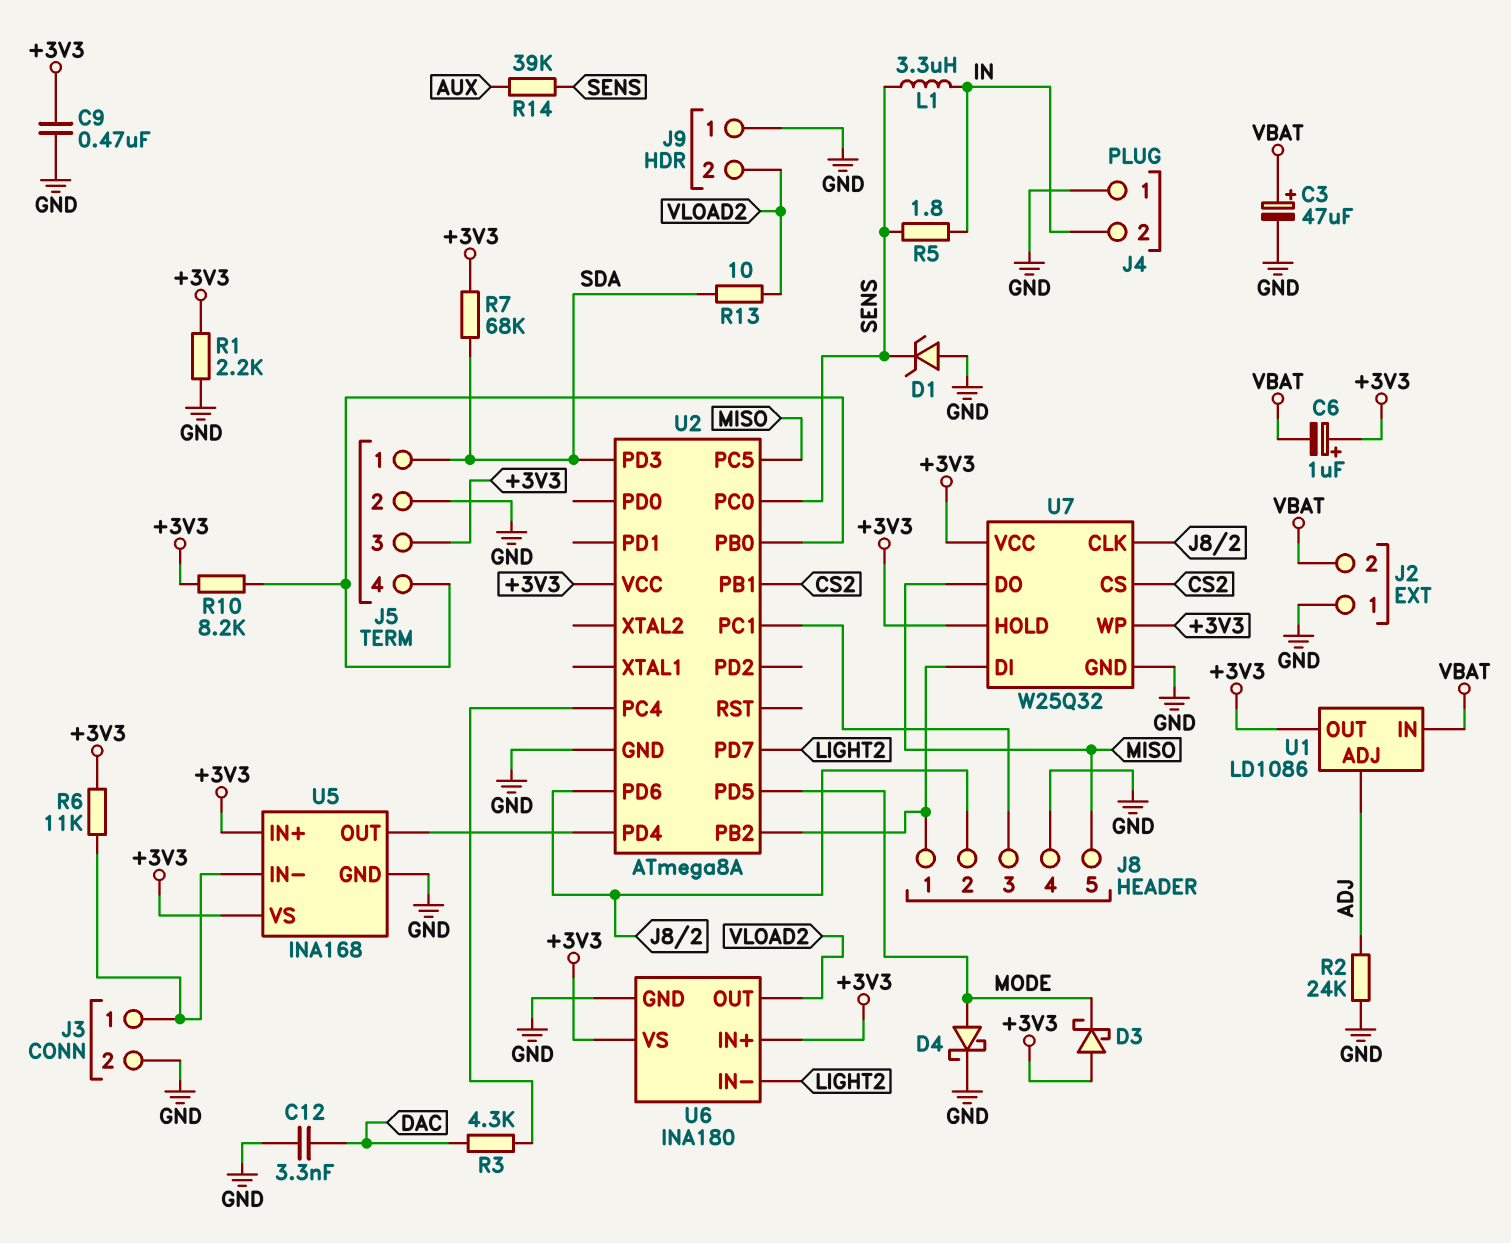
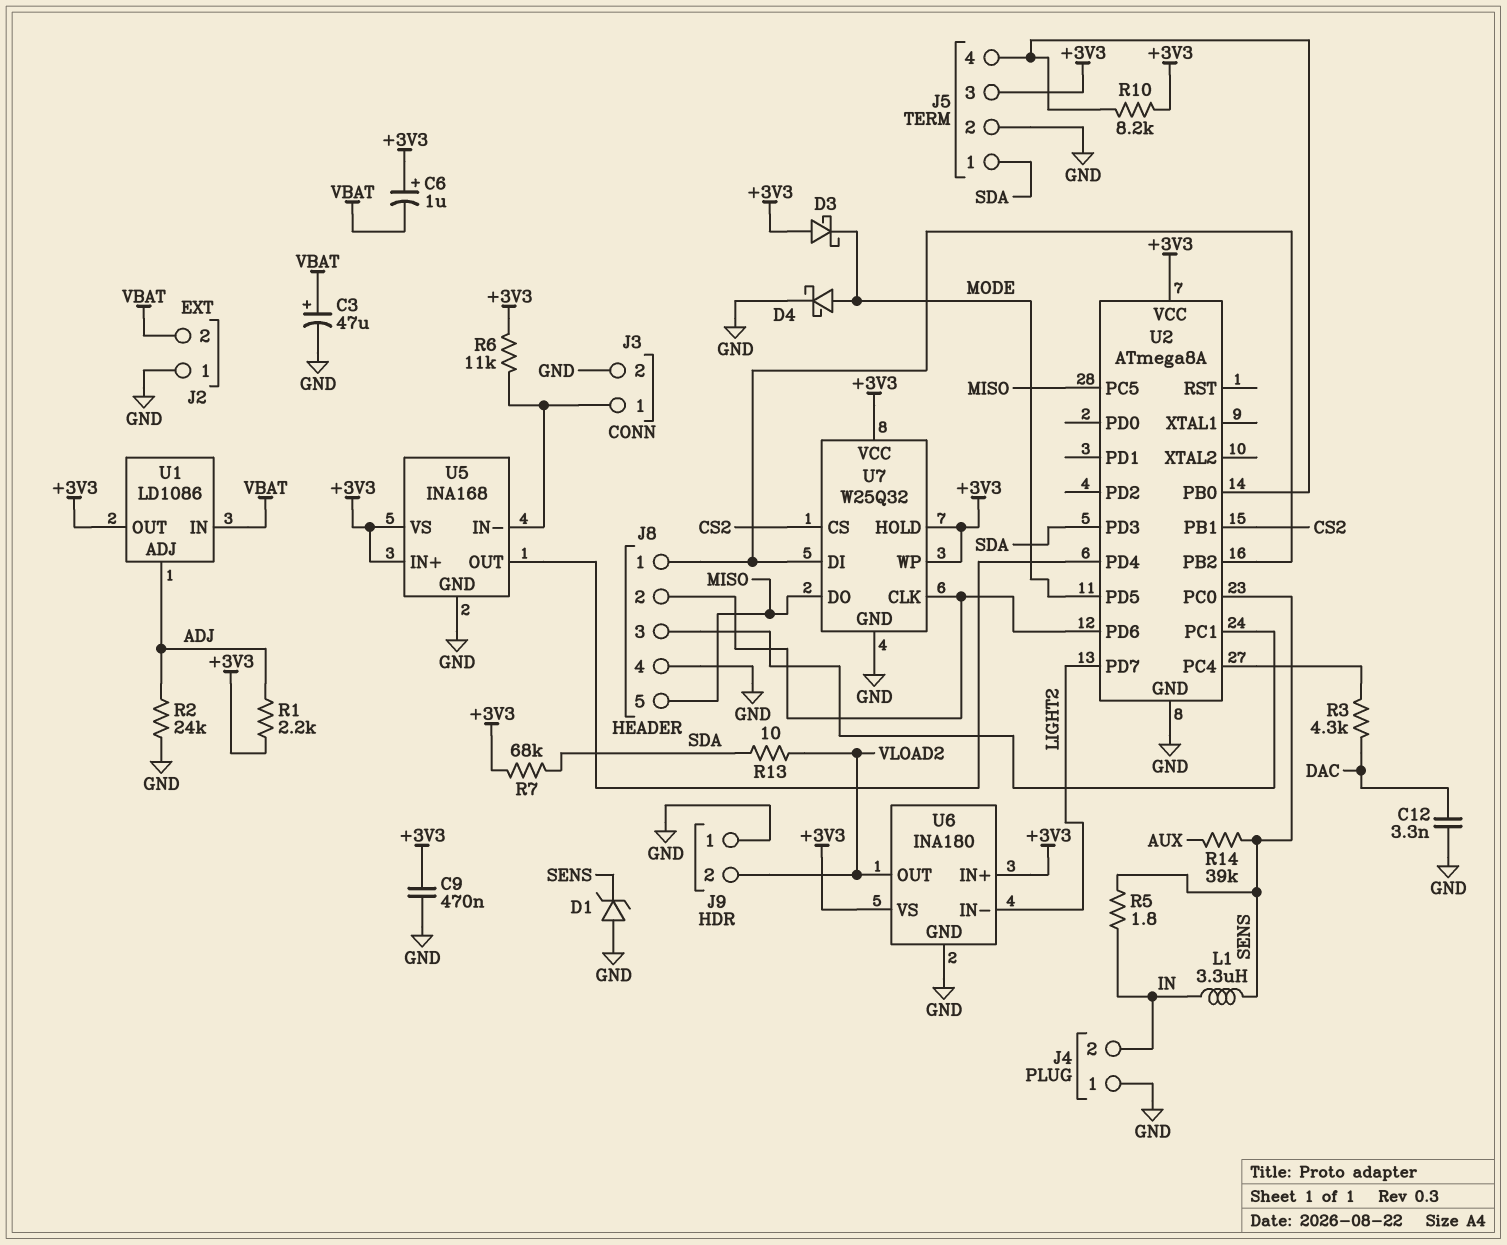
R1: 2.2k (+3V3, GND) -> 2.2k (+3V3, ADJ)

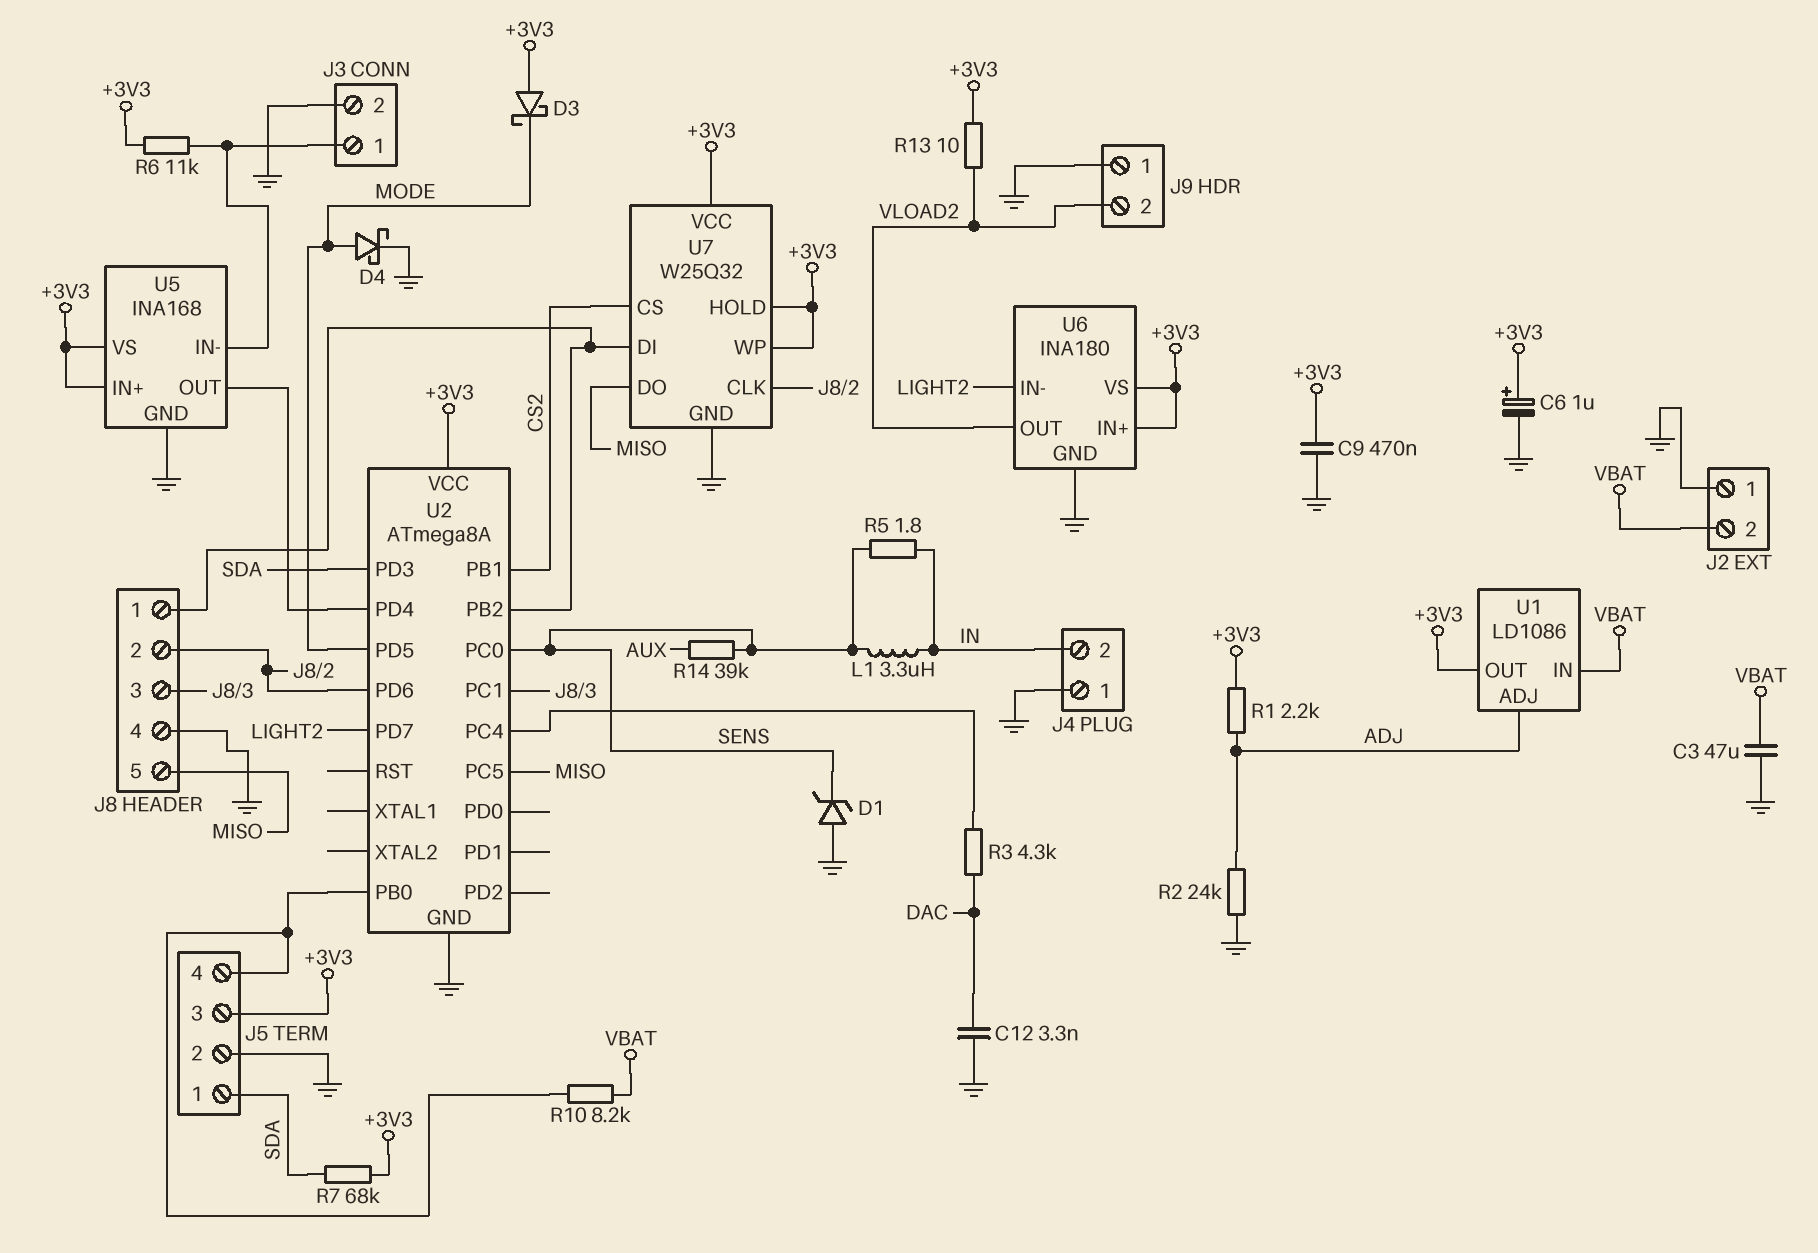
C3: 47uF (plus VBAT, minus GND) -> 47uF (GND, VBAT)
C6: 1uF (plus +3V3, minus VBAT) -> 1uF (plus +3V3, minus GND)
R10: 8.2k (+3V3, J5/4) -> 8.2k (J5/4, VBAT)
R13: 10 (SDA, VLOAD2) -> 10 (+3V3, VLOAD2)

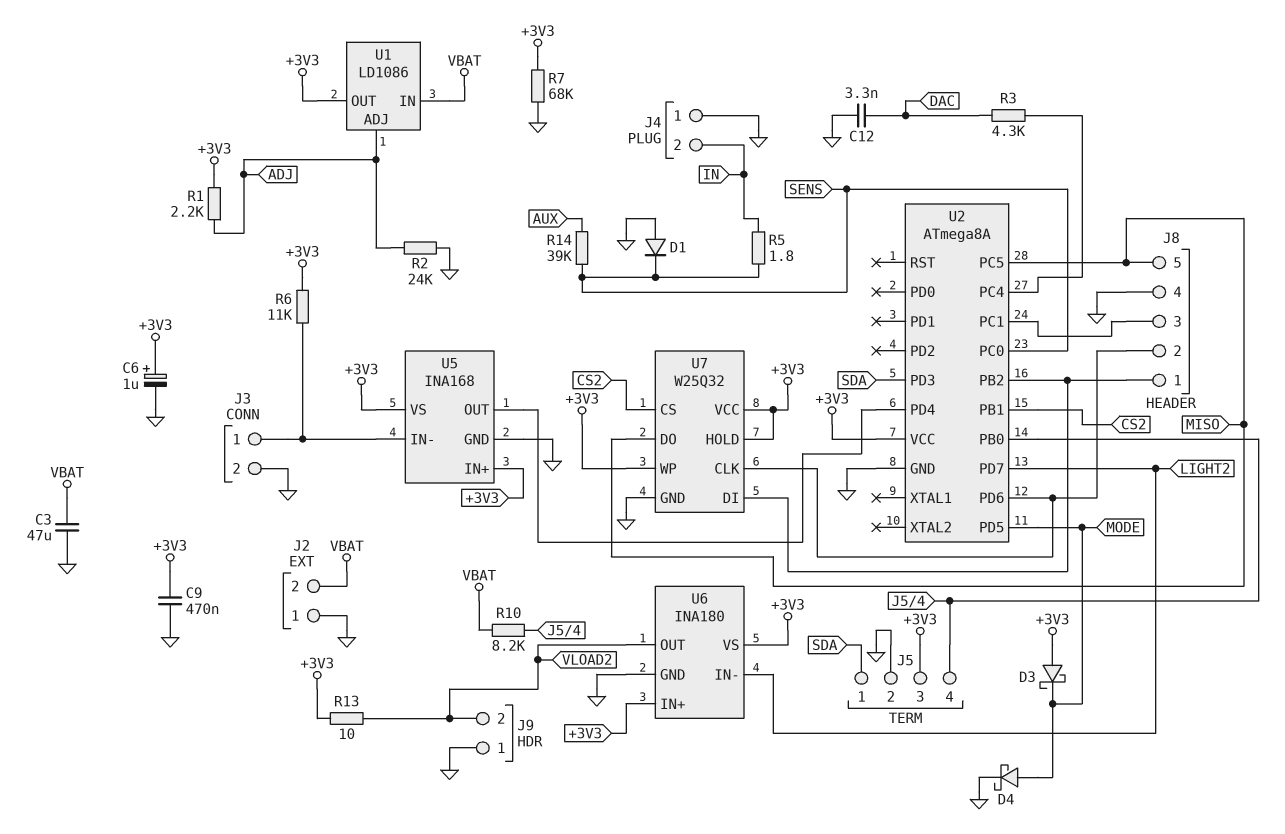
D1: zener (A GND, K SENS) -> diode (A GND, K SENS)
L1: 3.3uH (IN, SENS) -> none
R7: 68k (+3V3, SDA) -> 68k (+3V3, GND)

